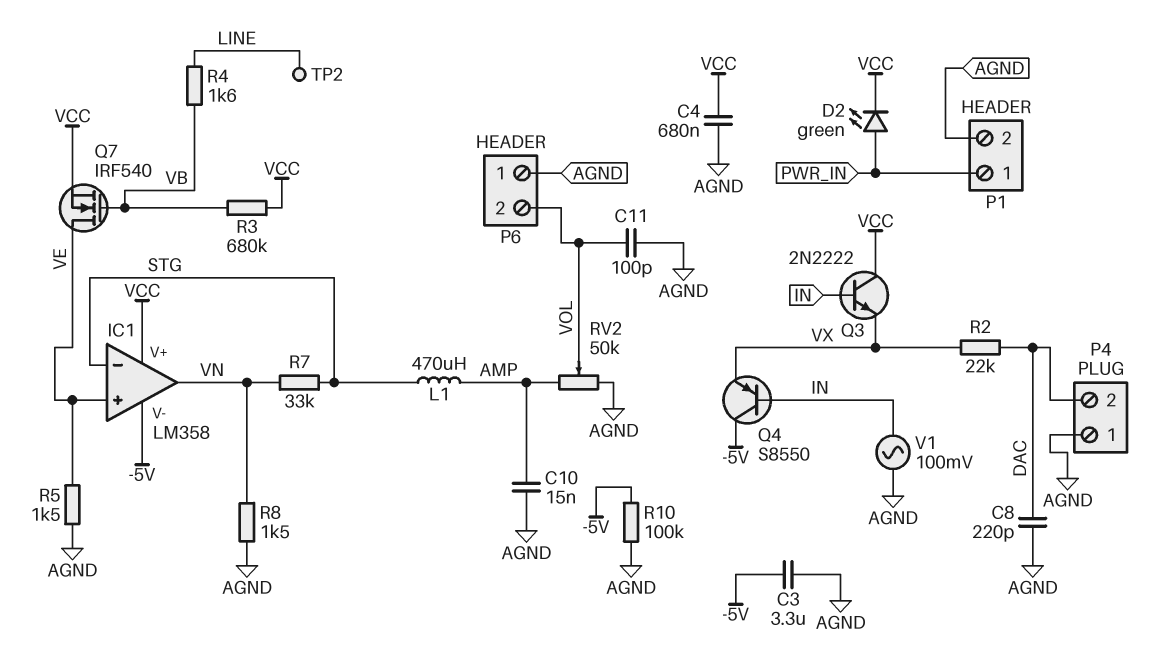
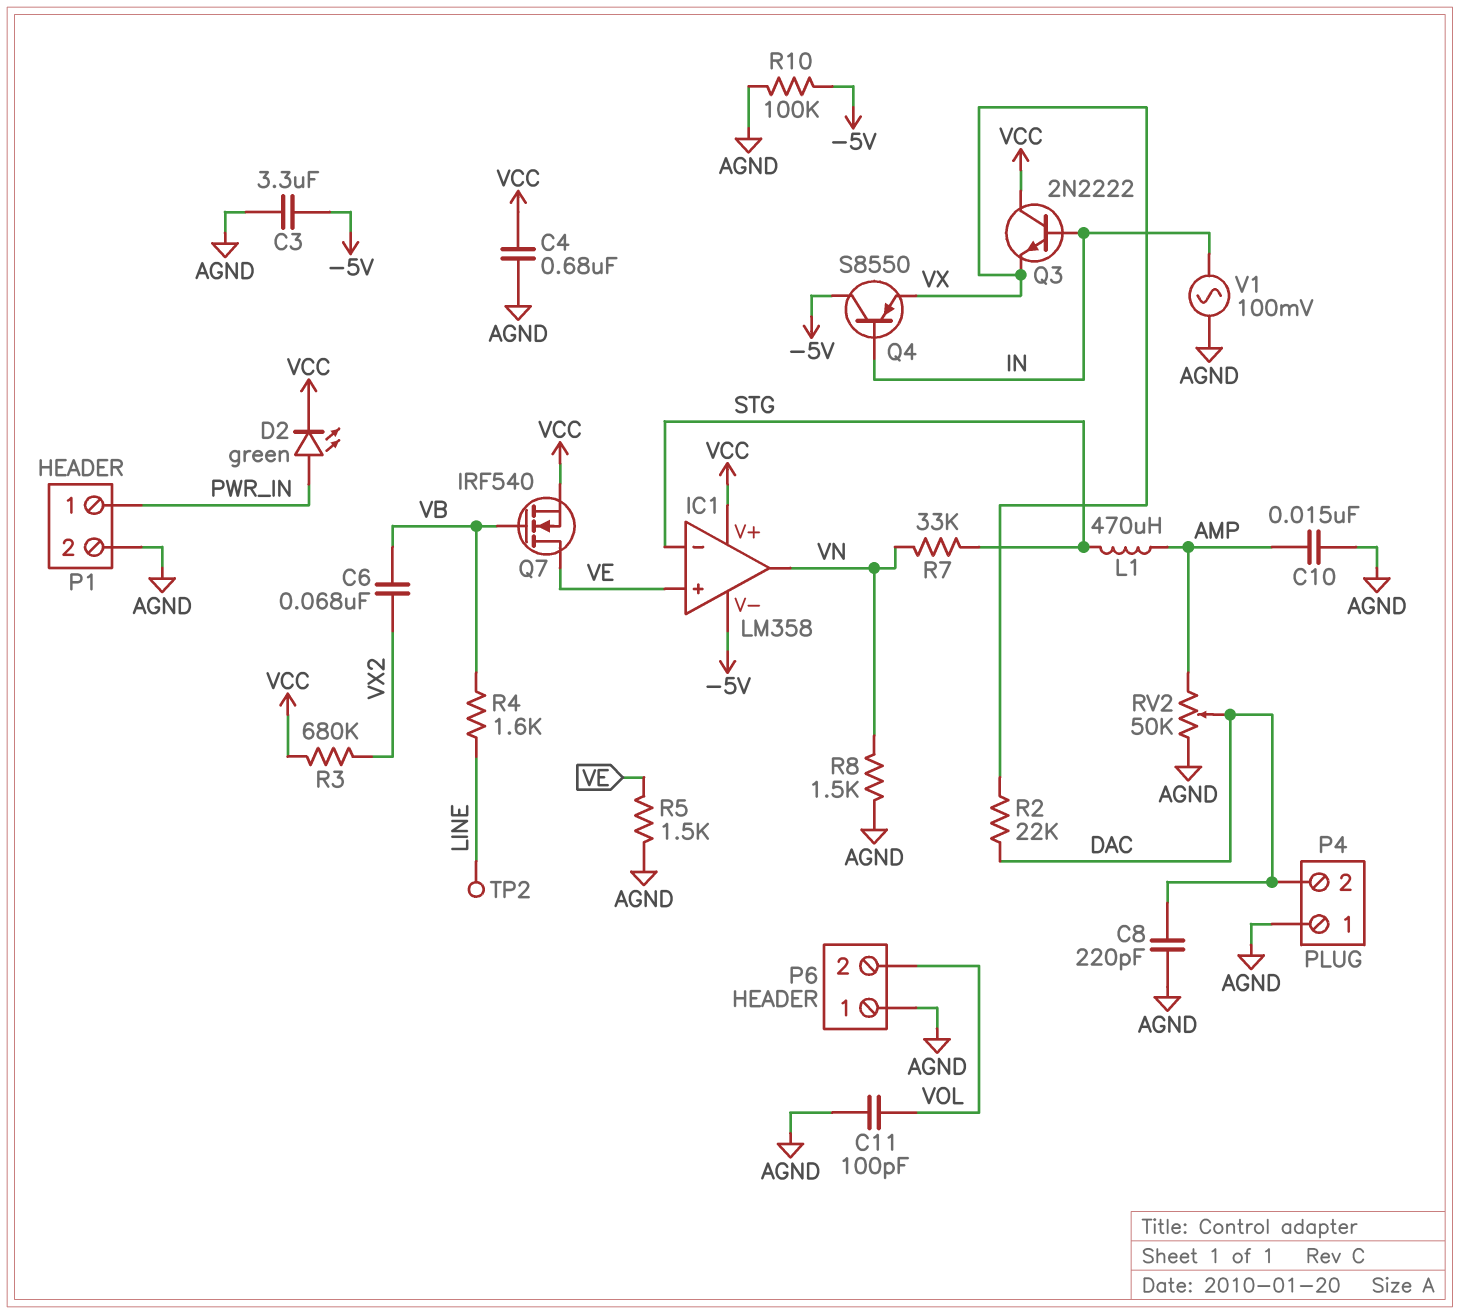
C6: none -> 68nF (VB, VX2)
R3: 680k (VB, VCC) -> 680k (VCC, VX2)
RV2: 50k (AGND, AMP, wiper VOL) -> 50k (AGND, AMP, wiper DAC)

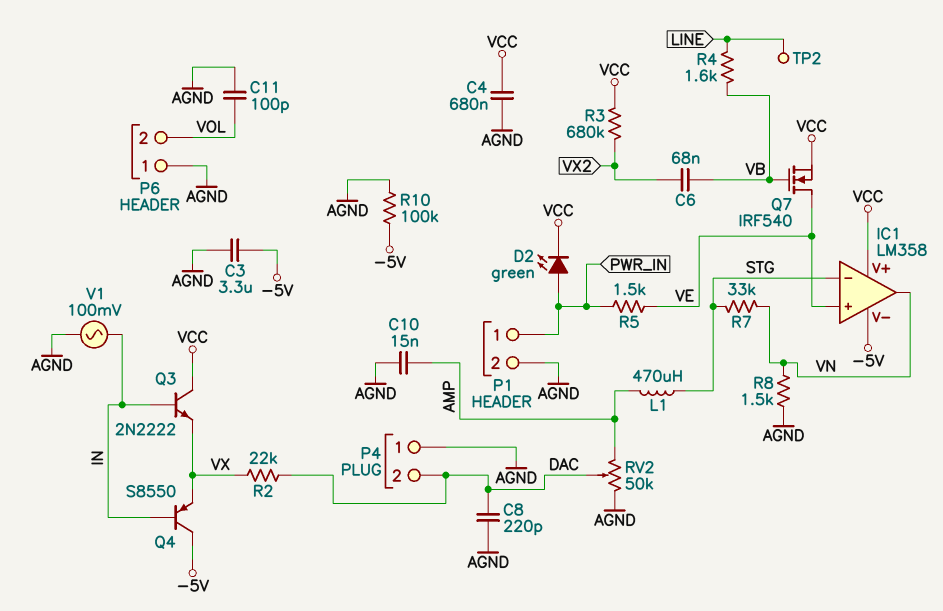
R5: 1.5k (AGND, VE) -> 1.5k (PWR_IN, VE)

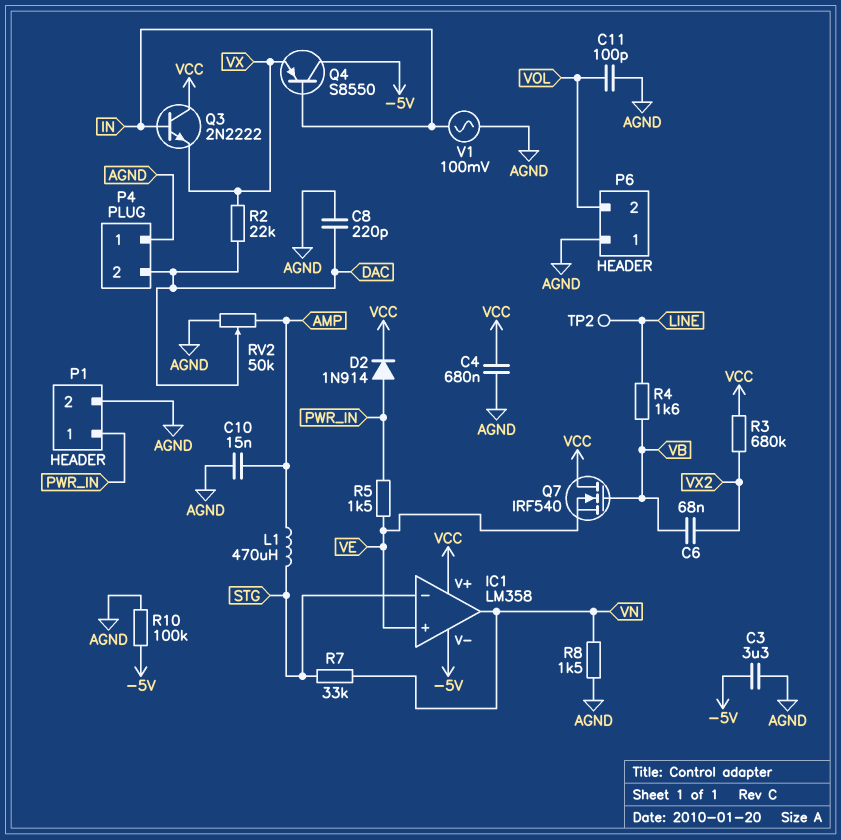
D2: LED green (A PWR_IN, K VCC) -> diode 1N914 (A PWR_IN, K VCC)
Q7: NMOS IRF540 (G VB, D VE, S VCC) -> NMOS IRF540 (G VB, D VCC, S VE)

